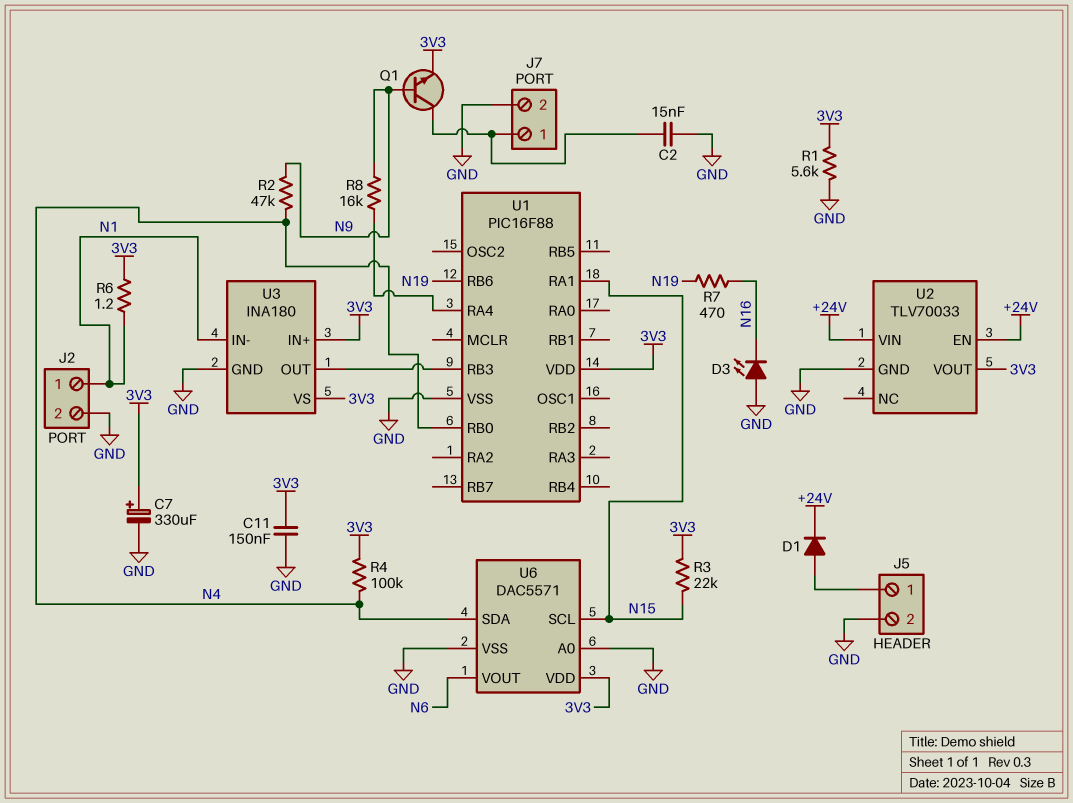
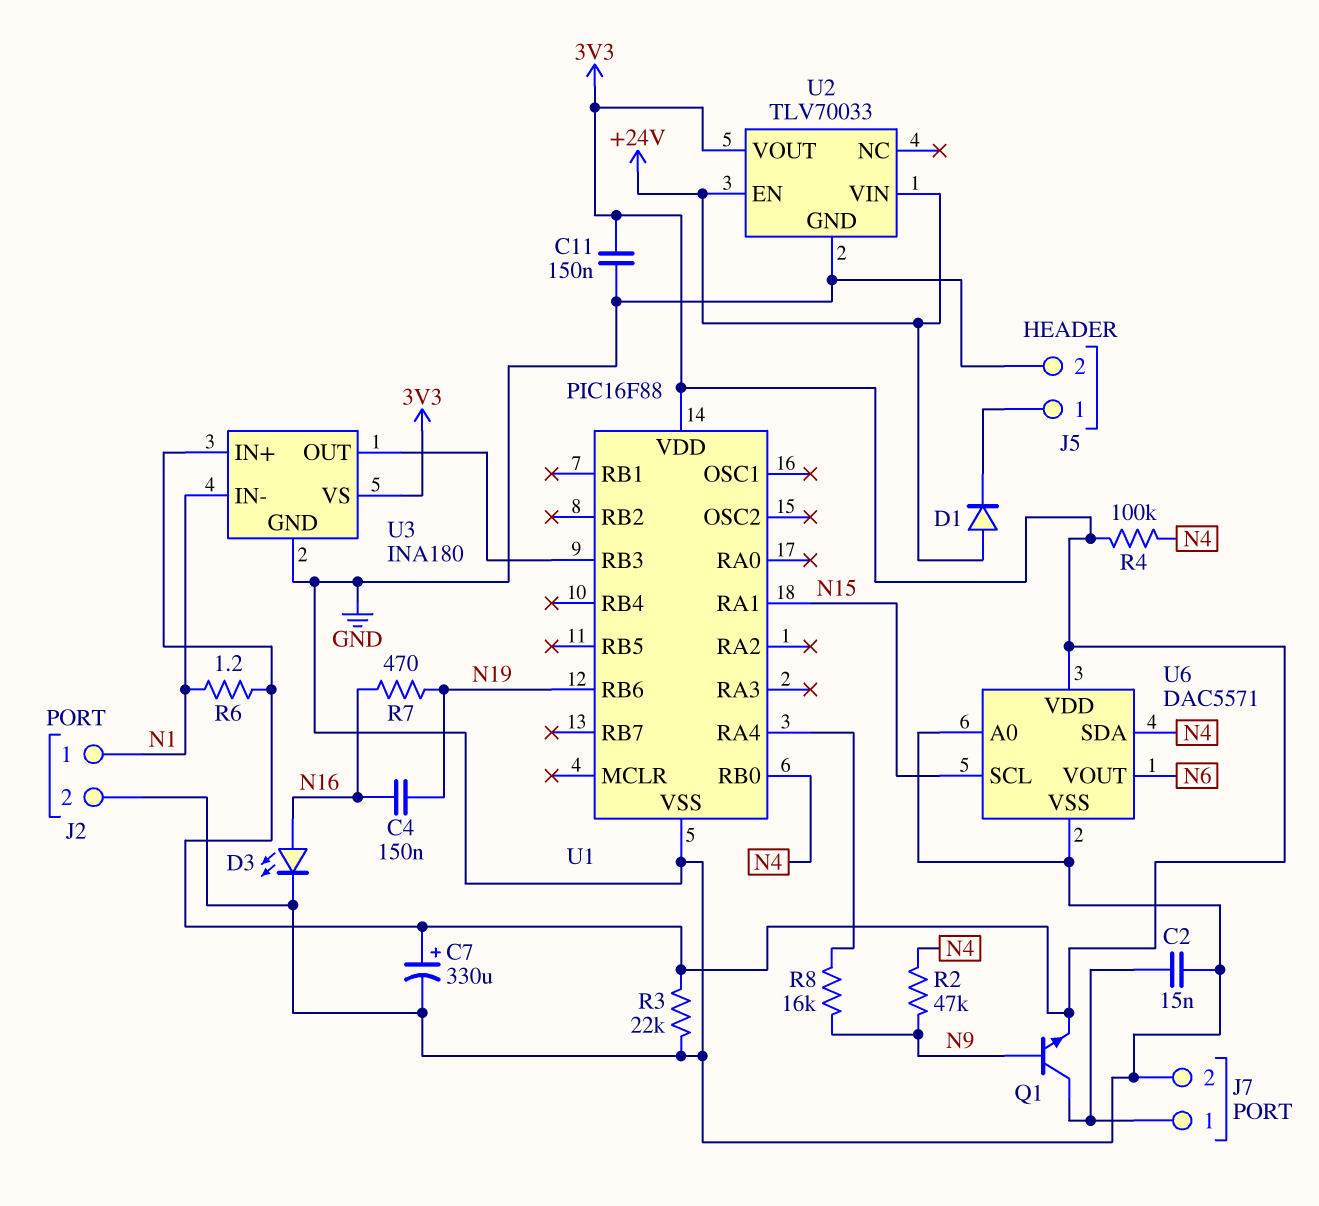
C4: none -> 150nF (N16, N19)
D1: diode (A J5/1, K +24V) -> diode (A +24V, K J5/1)
D3: LED (A GND, K N16) -> LED (A N16, K GND)
R1: 5.6k (3V3, GND) -> none
R3: 22k (3V3, N15) -> 22k (3V3, GND)

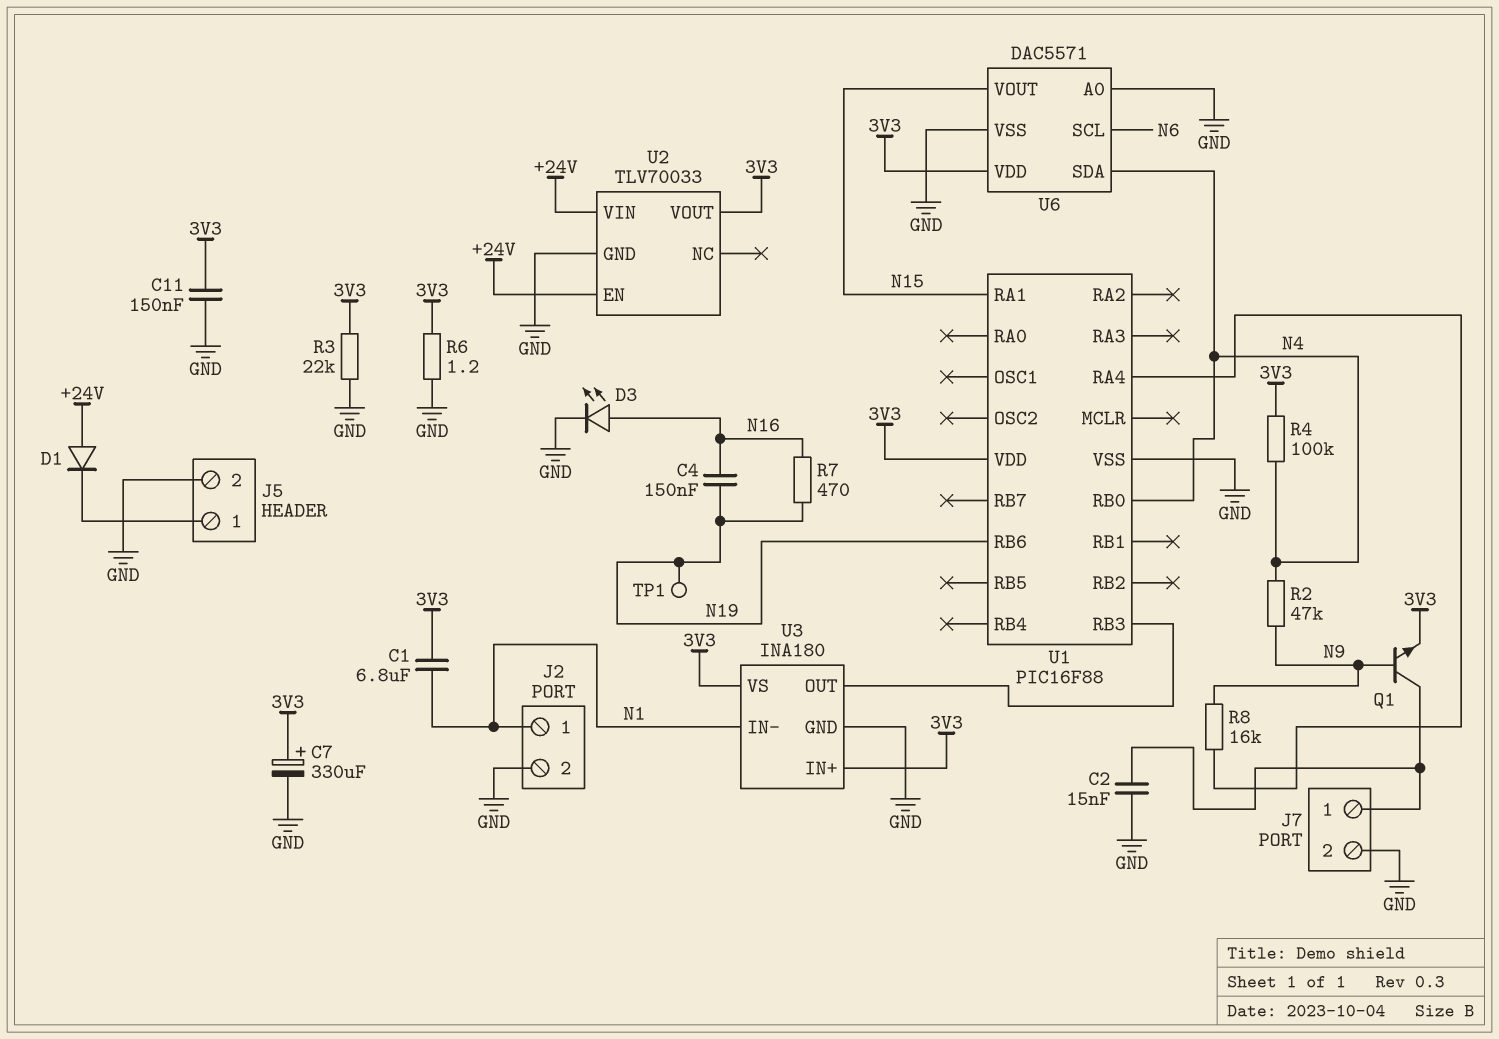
C1: none -> 6.8uF (3V3, N1)
R6: 1.2 (3V3, N1) -> 1.2 (3V3, GND)
TP1: none -> test point (N19)
U6 pin SCL: N15 -> N6
U6 pin VOUT: N6 -> N15

